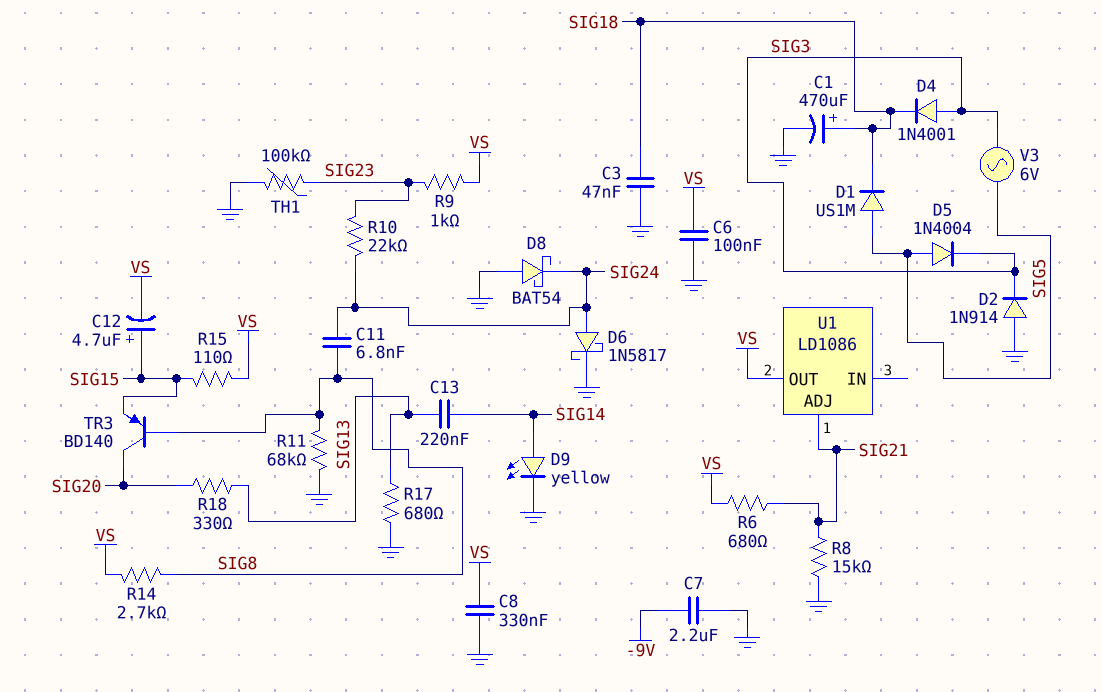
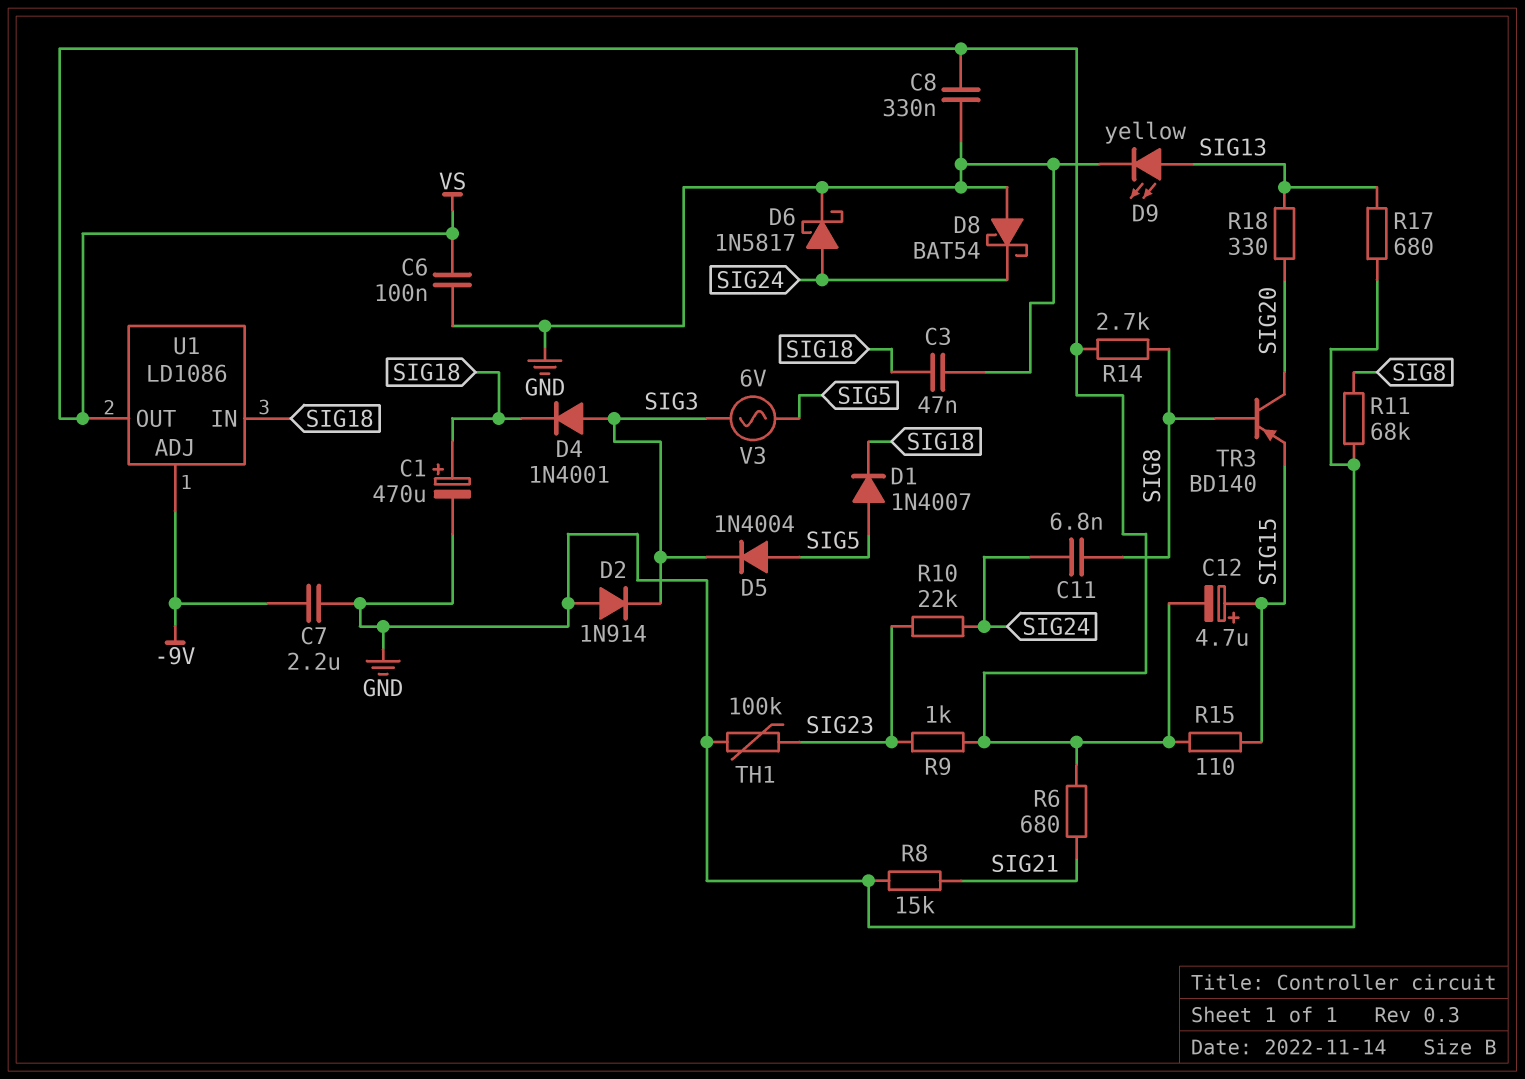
C13: 220nF (SIG13, SIG14) -> none
D1: diode US1M (A SIG5, K SIG18) -> diode 1N4007 (A SIG5, K SIG18)
D9: LED yellow (A SIG14, K GND) -> LED yellow (A SIG13, K GND)
U1 pin ADJ: SIG21 -> -9V
U1 pin IN: none -> SIG18

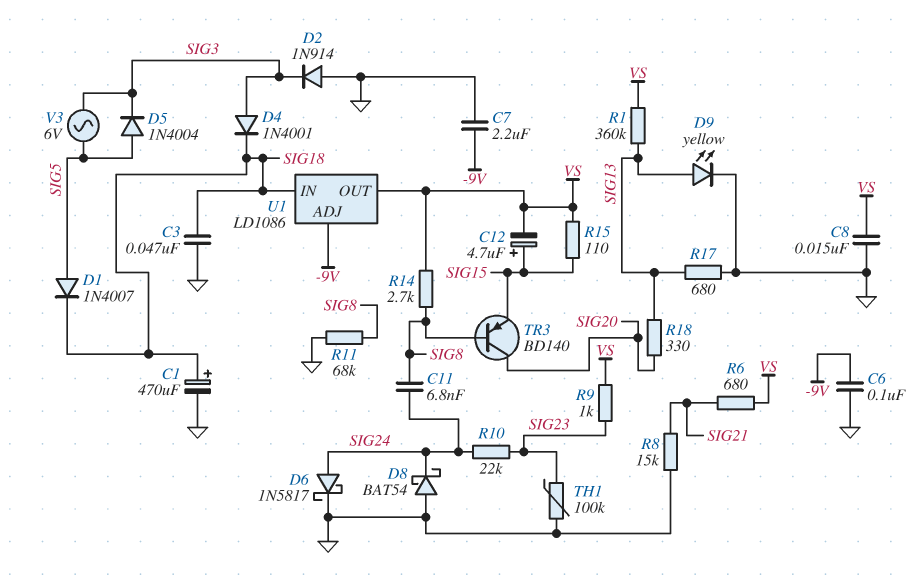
C6: 100nF (GND, VS) -> 100nF (-9V, GND)
C8: 330nF (GND, VS) -> 15nF (GND, VS)
R1: none -> 360k (SIG13, VS)

